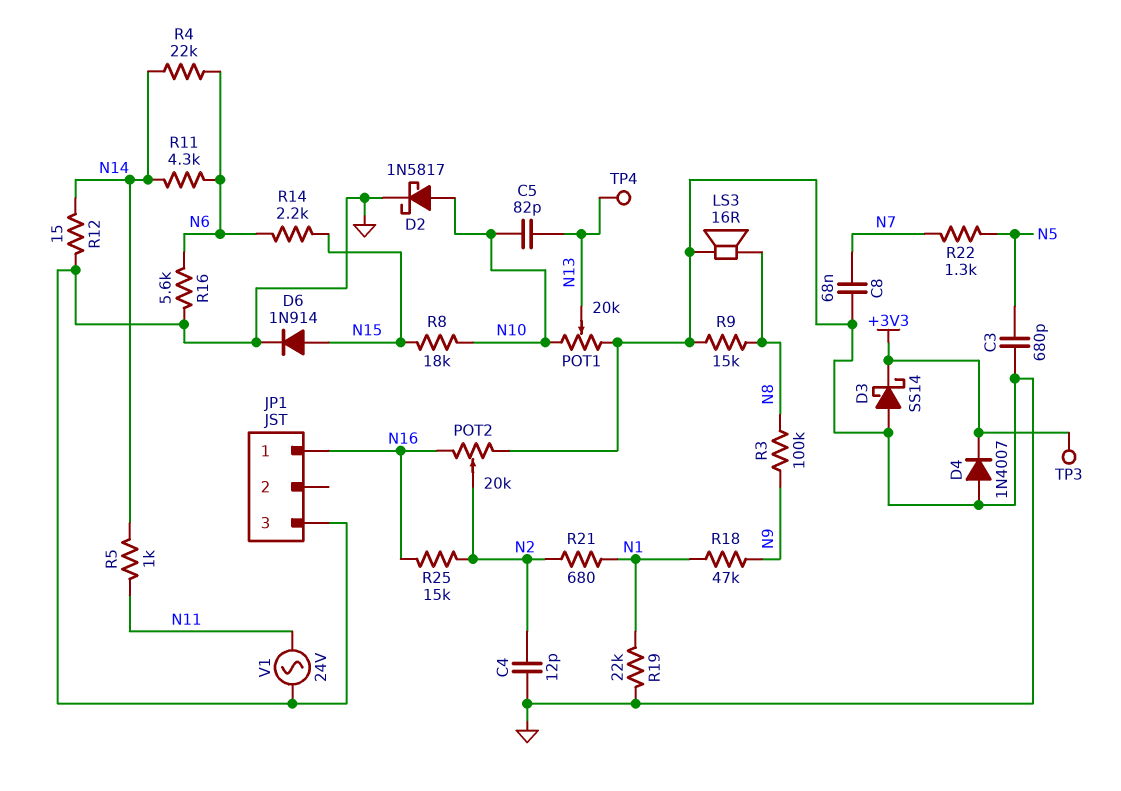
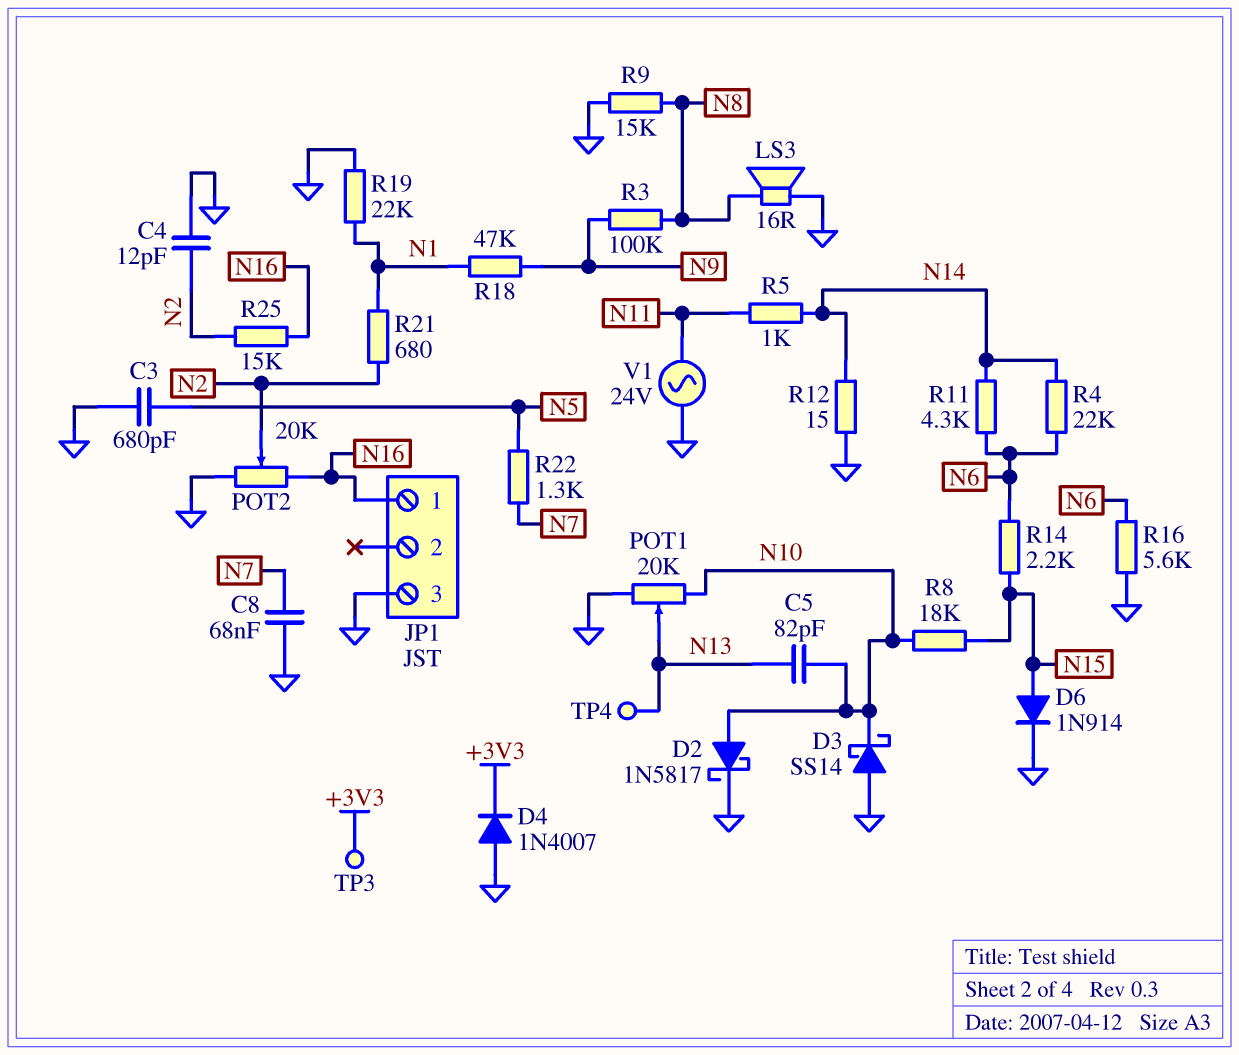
D3: schottky SS14 (A GND, K +3V3) -> schottky SS14 (A GND, K N10)

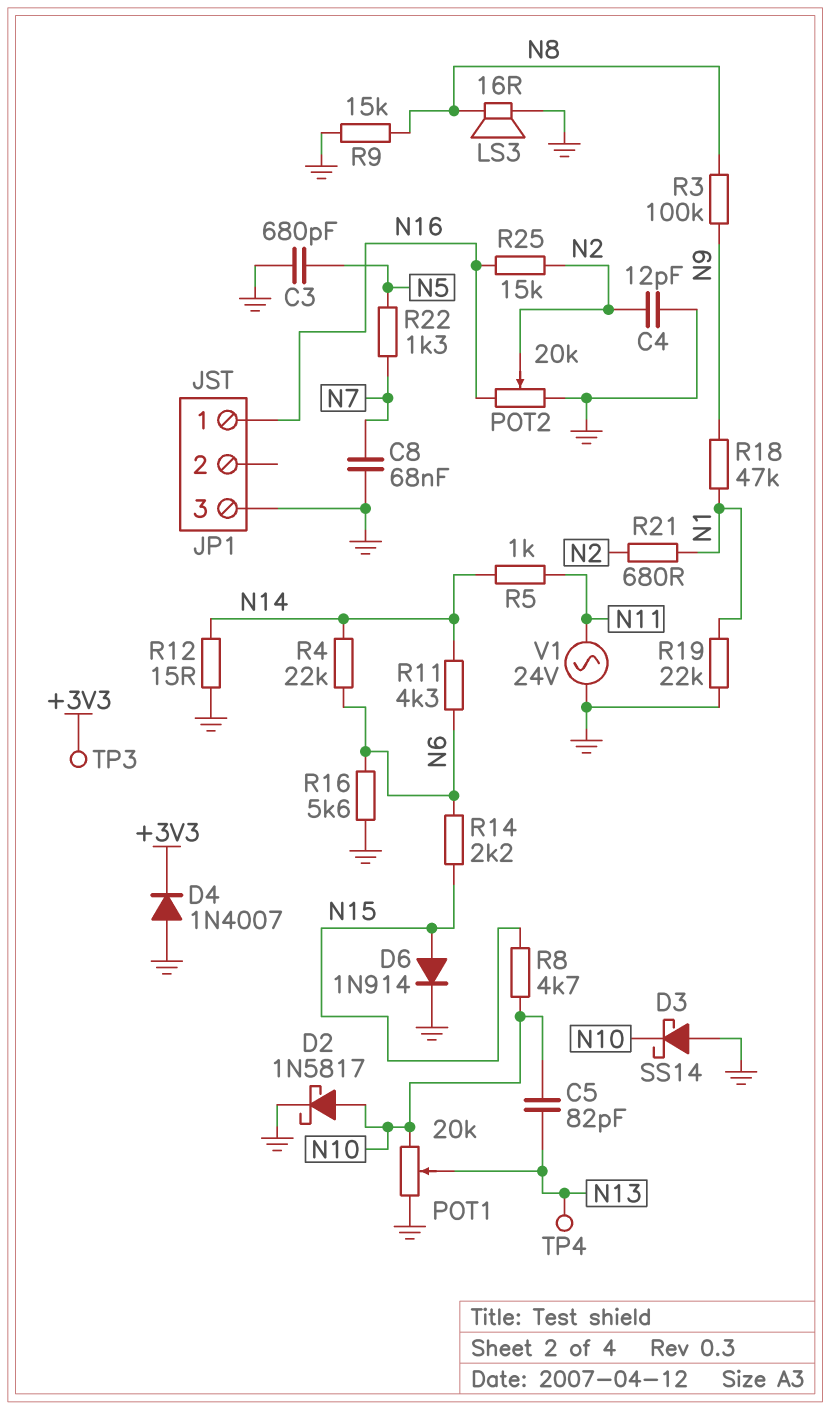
R8: 18k (N10, N15) -> 4.7k (N10, N15)

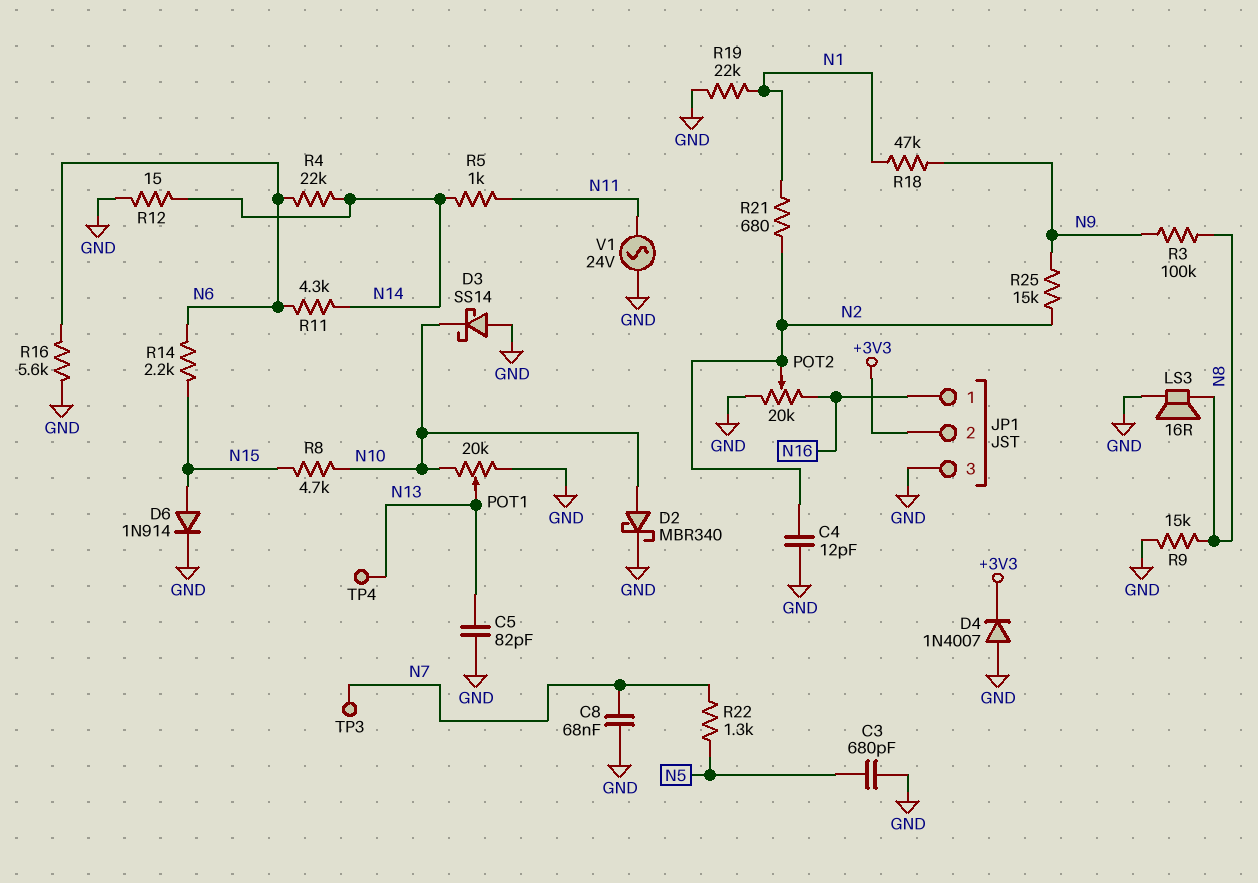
C5: 82pF (N10, N13) -> 82pF (GND, N13)
D2: schottky 1N5817 (A N10, K GND) -> schottky MBR340 (A N10, K GND)
JP1 pin 2: none -> +3V3
R25: 15k (N2, N16) -> 15k (N2, N9)
TP3: test point (+3V3) -> test point (N7)

